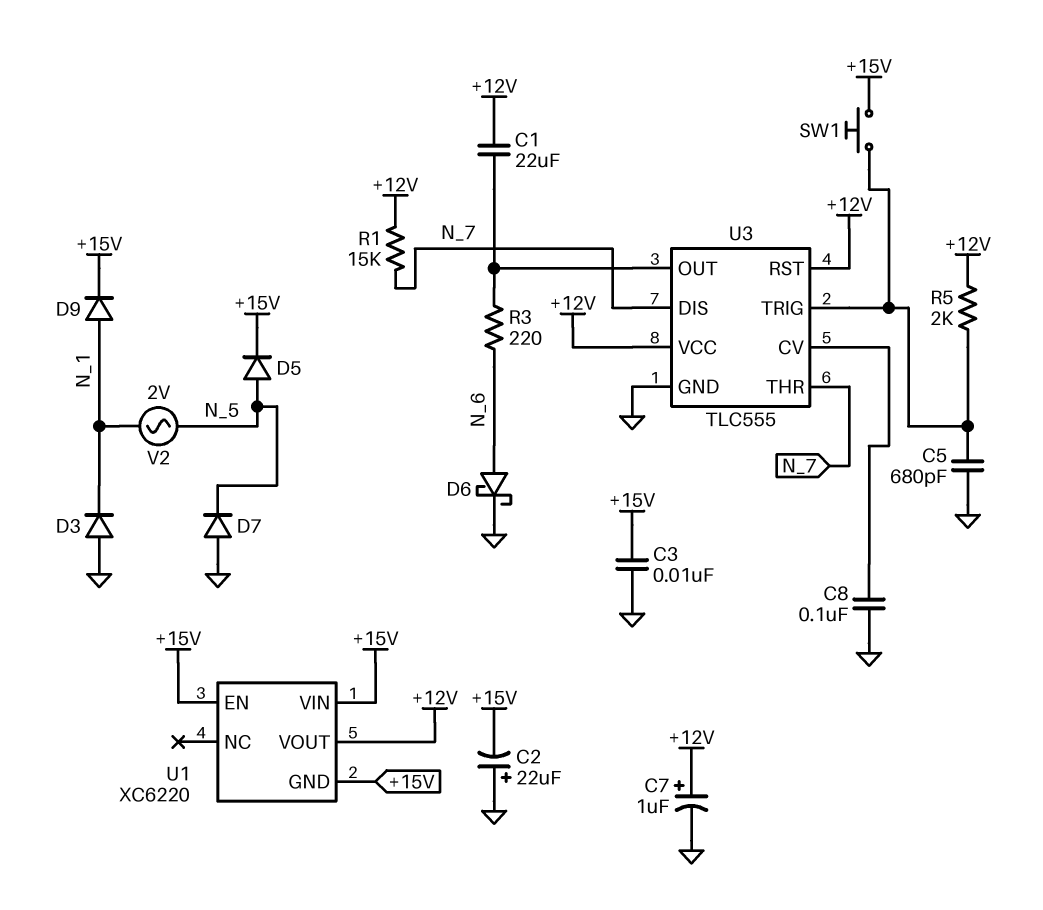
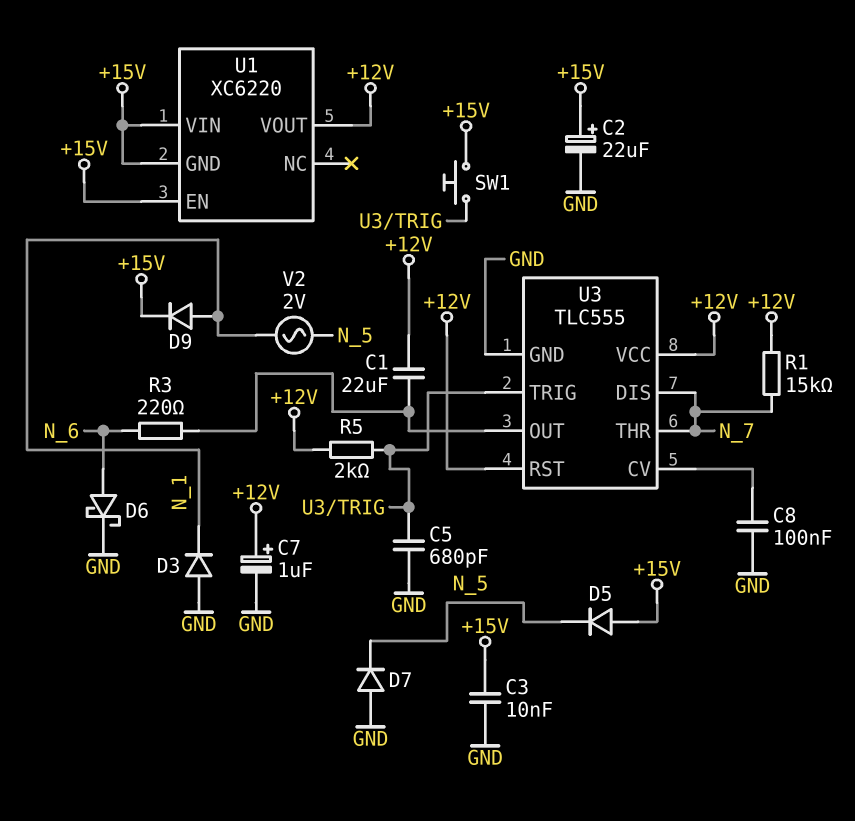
C2: 22uF (plus GND, minus +15V) -> 22uF (plus +15V, minus GND)
D5: diode (A N_5, K +15V) -> diode (A +15V, K N_5)

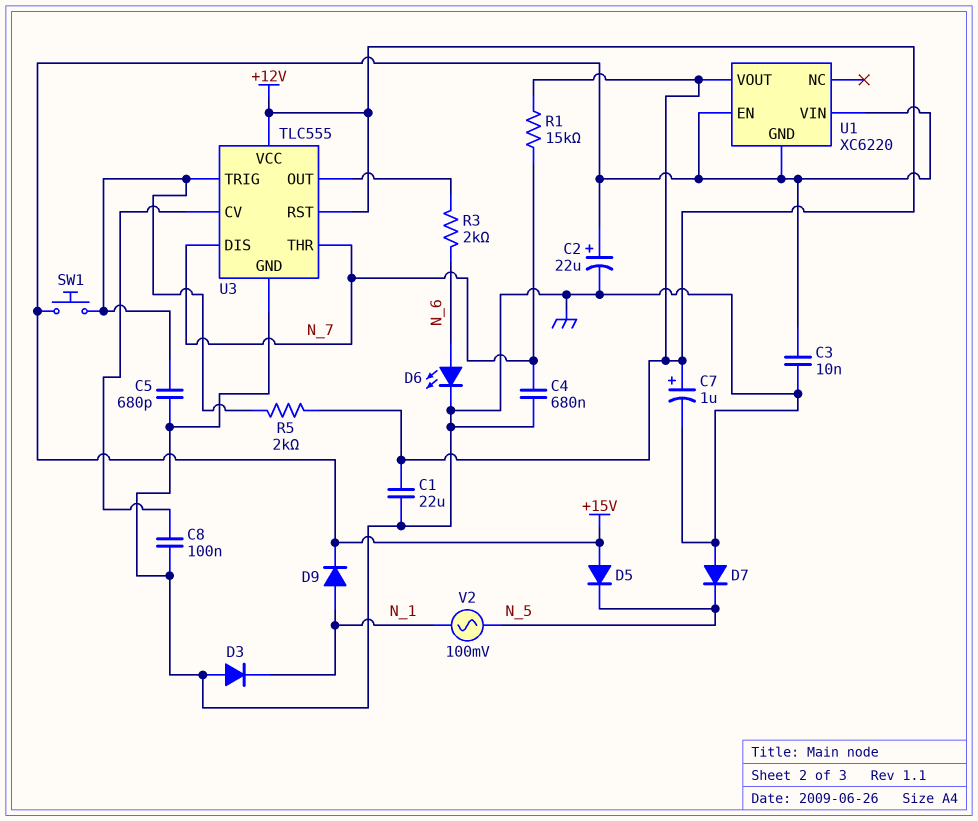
C1: 22uF (+12V, U3/OUT) -> 22uF (+12V, GND)
C4: none -> 680nF (GND, N_7)
D6: schottky (A N_6, K GND) -> LED (A N_6, K GND)
R3: 220 (N_6, U3/OUT) -> 2k (N_6, U3/OUT)
V2: AC 2V (N_1, N_5) -> AC 100mV (N_1, N_5)

